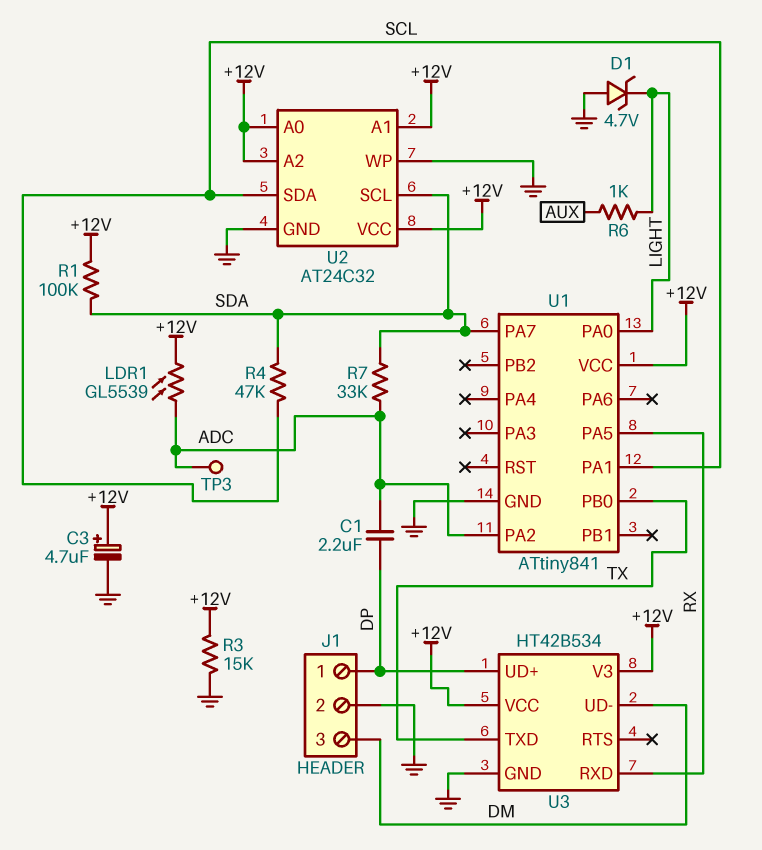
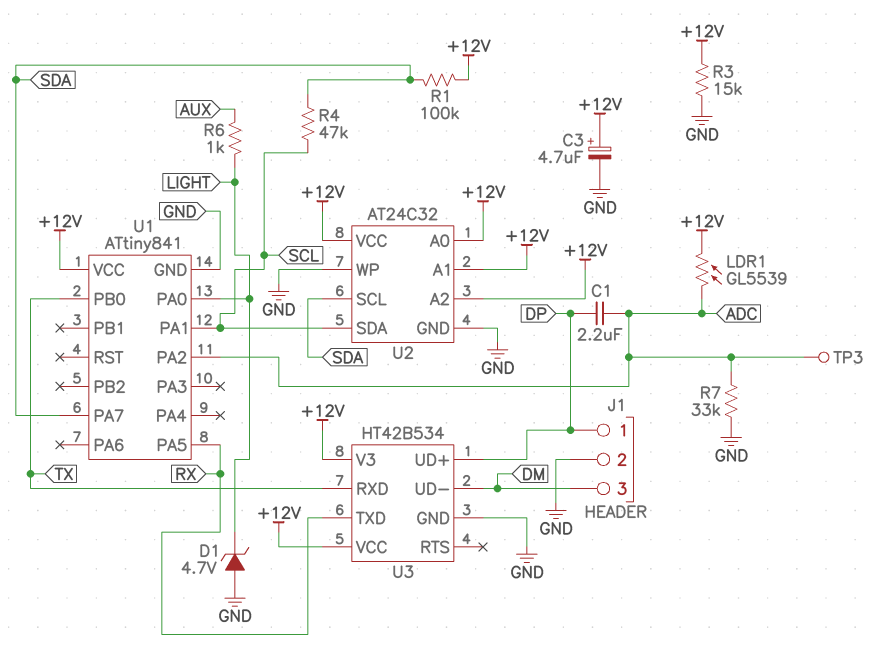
R7: 33k (ADC, SDA) -> 33k (ADC, GND)
U3 pin RXD: RX -> TX
U3 pin TXD: TX -> RX

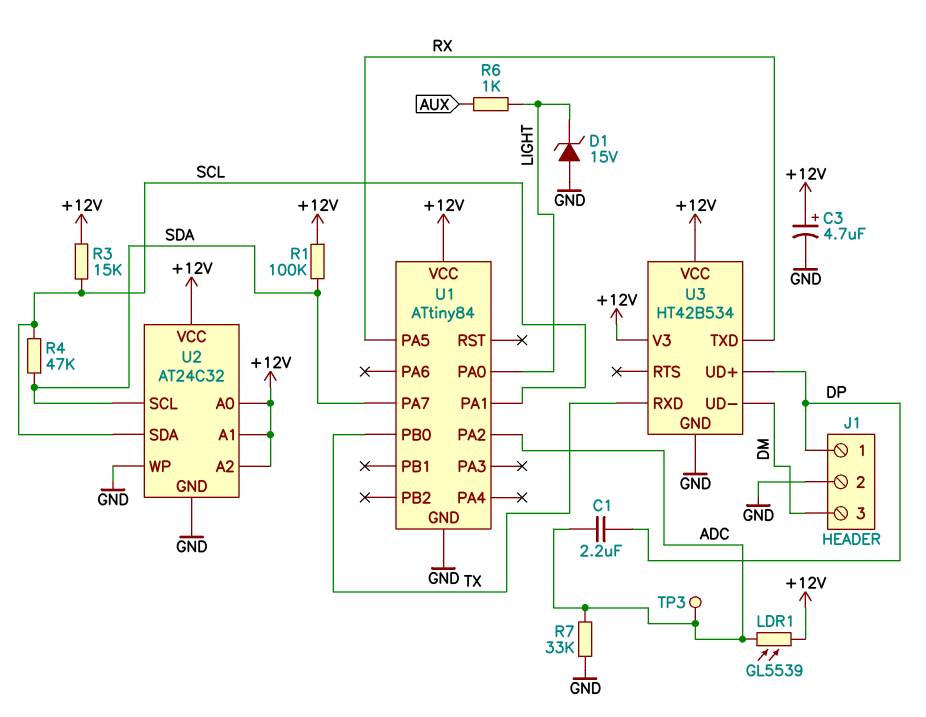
D1: zener 4.7V (A GND, K LIGHT) -> zener 15V (A GND, K LIGHT)
R3: 15k (+12V, GND) -> 15k (+12V, SCL)
U1: ATtiny841 -> ATtiny84

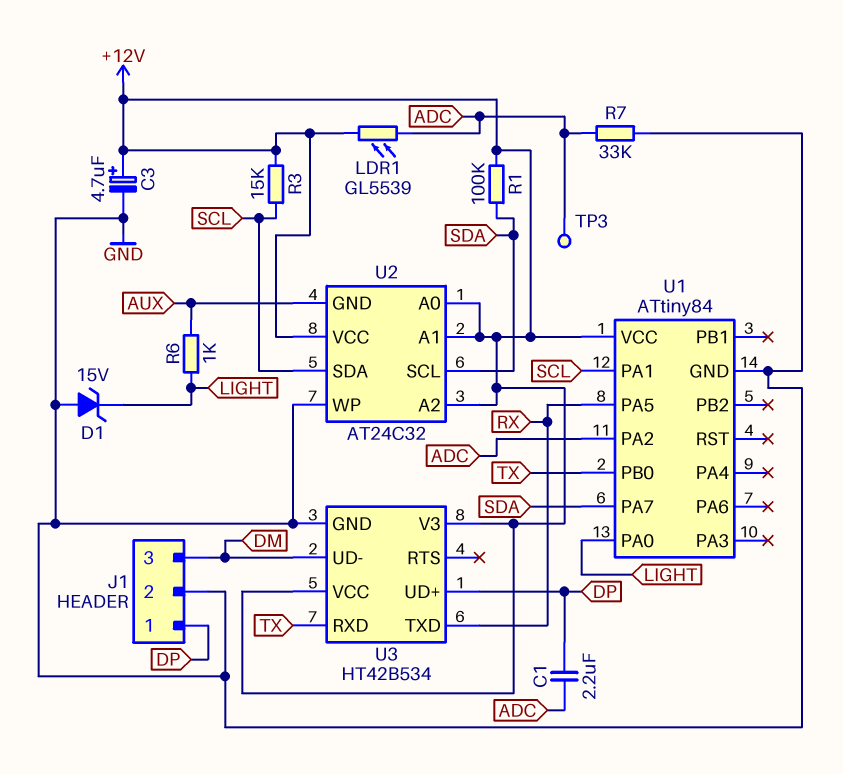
R4: 47k (SCL, SDA) -> none
U2 pin GND: GND -> AUX

